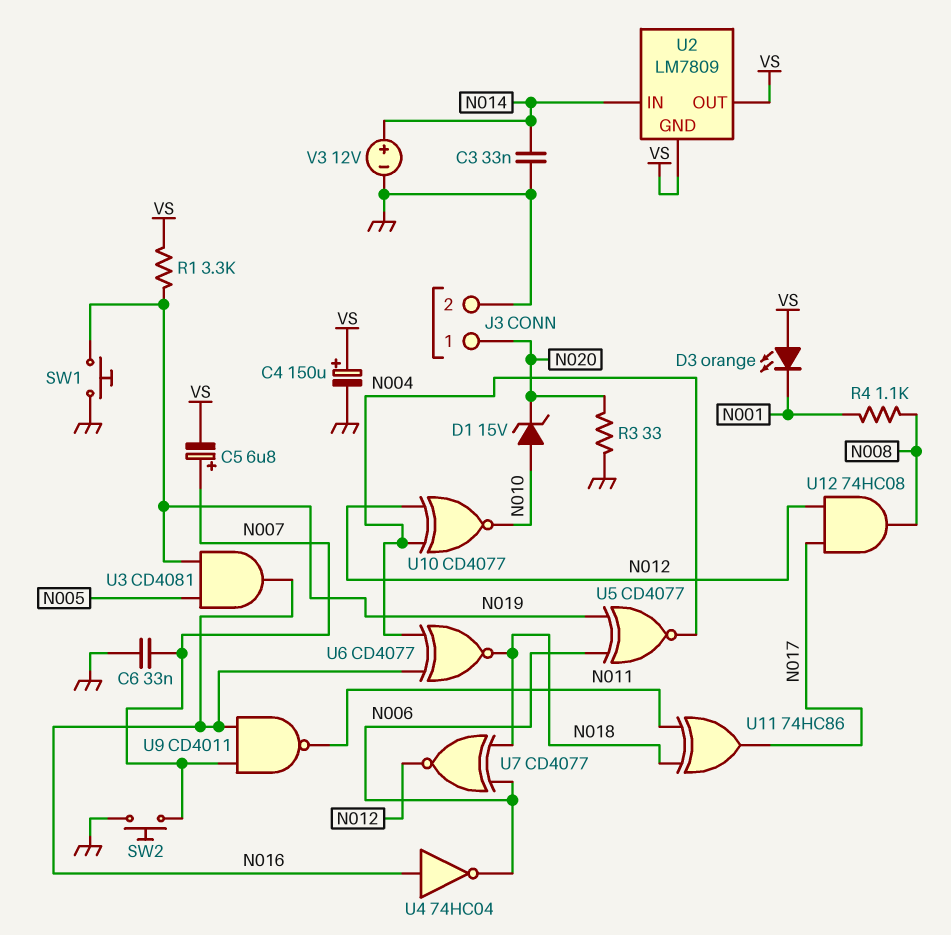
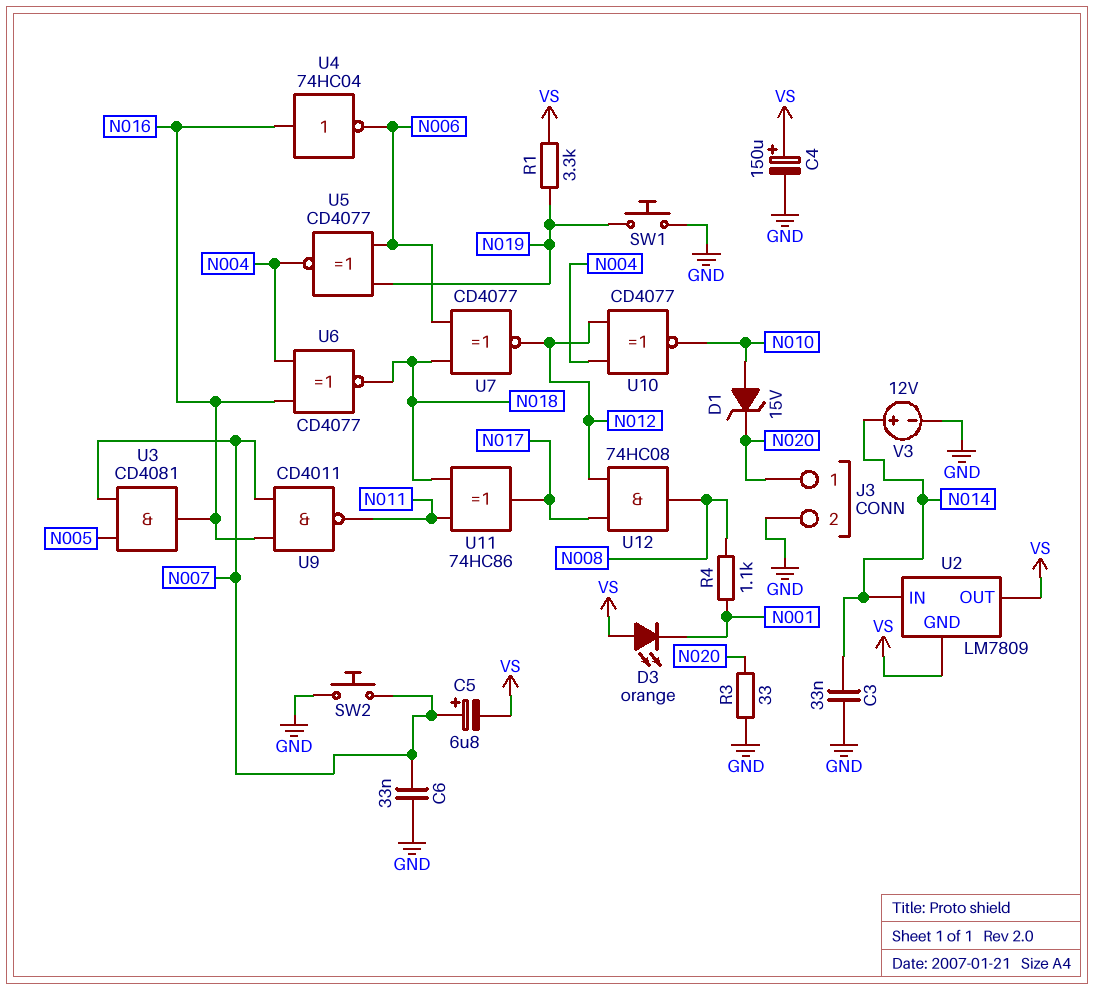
U3: AND CD4081 (in N005, in N019, out N016) -> AND CD4081 (in N005, in N007, out N016)

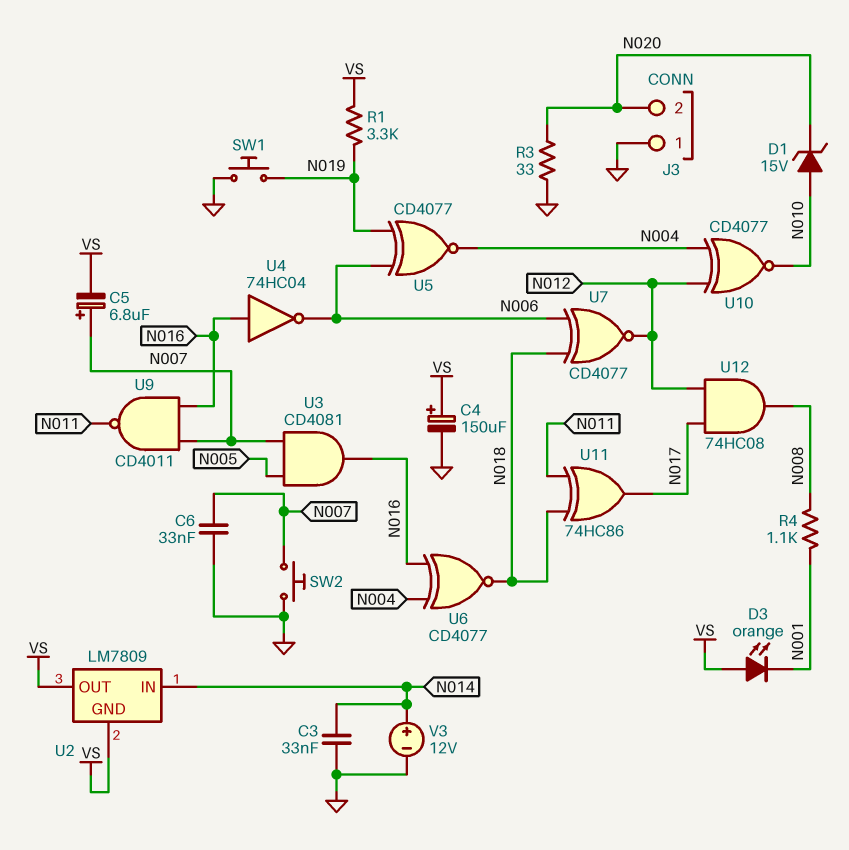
J3 pin 1: N020 -> GND
J3 pin 2: GND -> N020

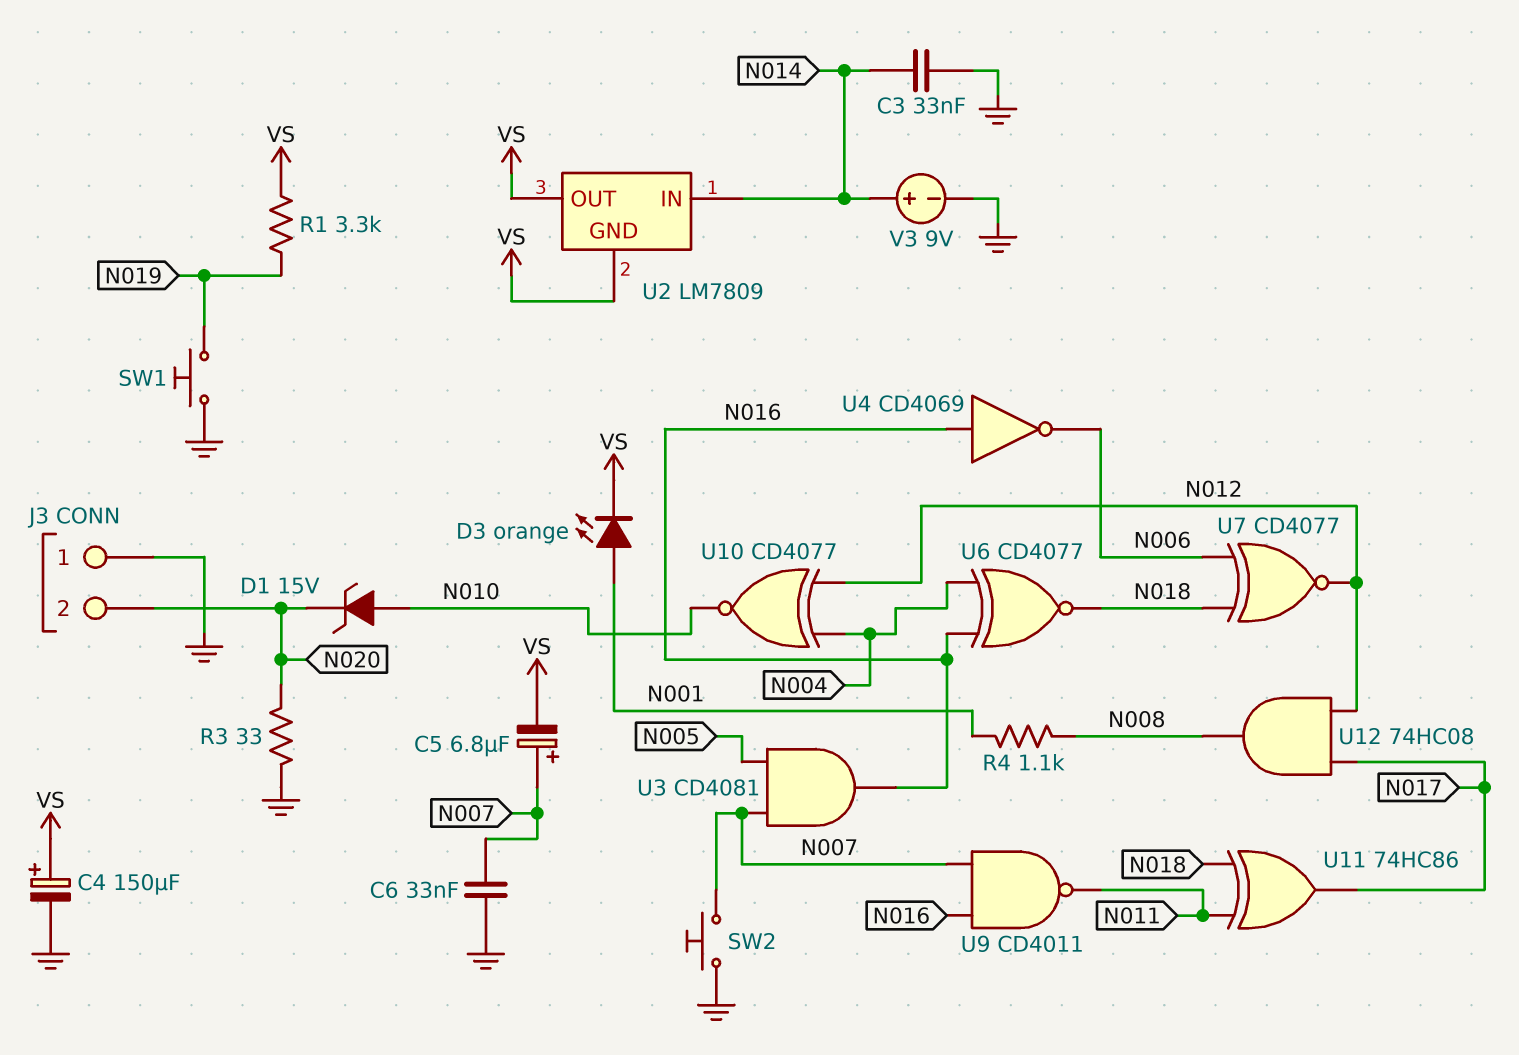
D3: LED orange (A VS, K N001) -> LED orange (A N001, K VS)
U4: NOT 74HC04 (in N016, out N006) -> NOT CD4069 (in N016, out N006)
U5: XNOR CD4077 (in N006, in N019, out N004) -> none
V3: 12V (plus N014, minus GND) -> 9V (plus N014, minus GND)

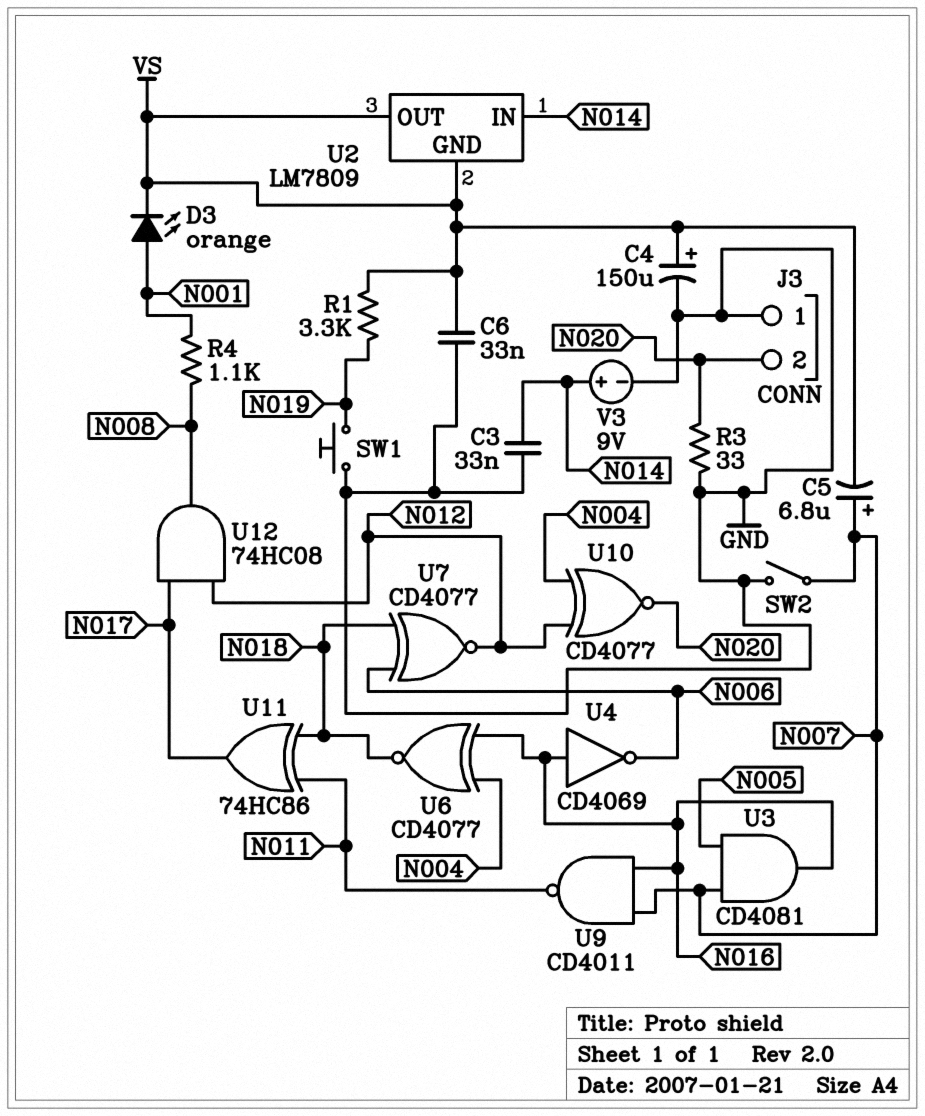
C6: 33nF (GND, N007) -> 33nF (GND, VS)
D1: zener 15V (A N010, K N020) -> none
SW2: button (GND, N007) -> switch (GND, N007)
U10: XNOR CD4077 (in N004, in N012, out N010) -> XNOR CD4077 (in N004, in N012, out N020)

